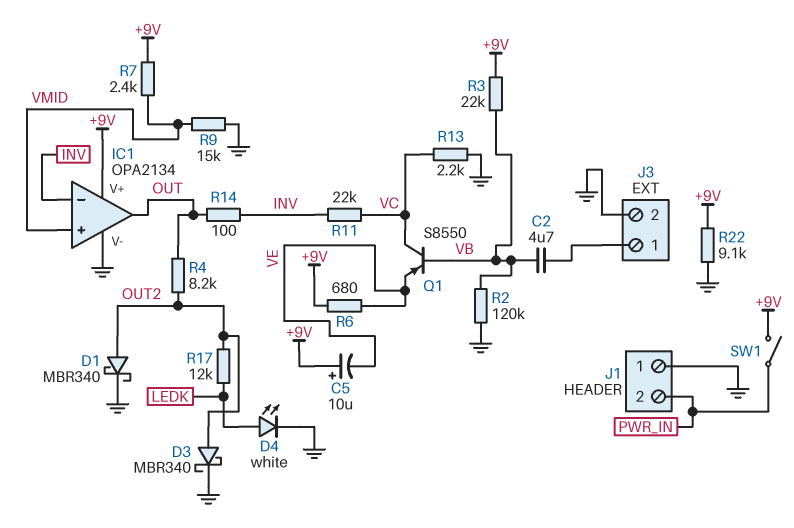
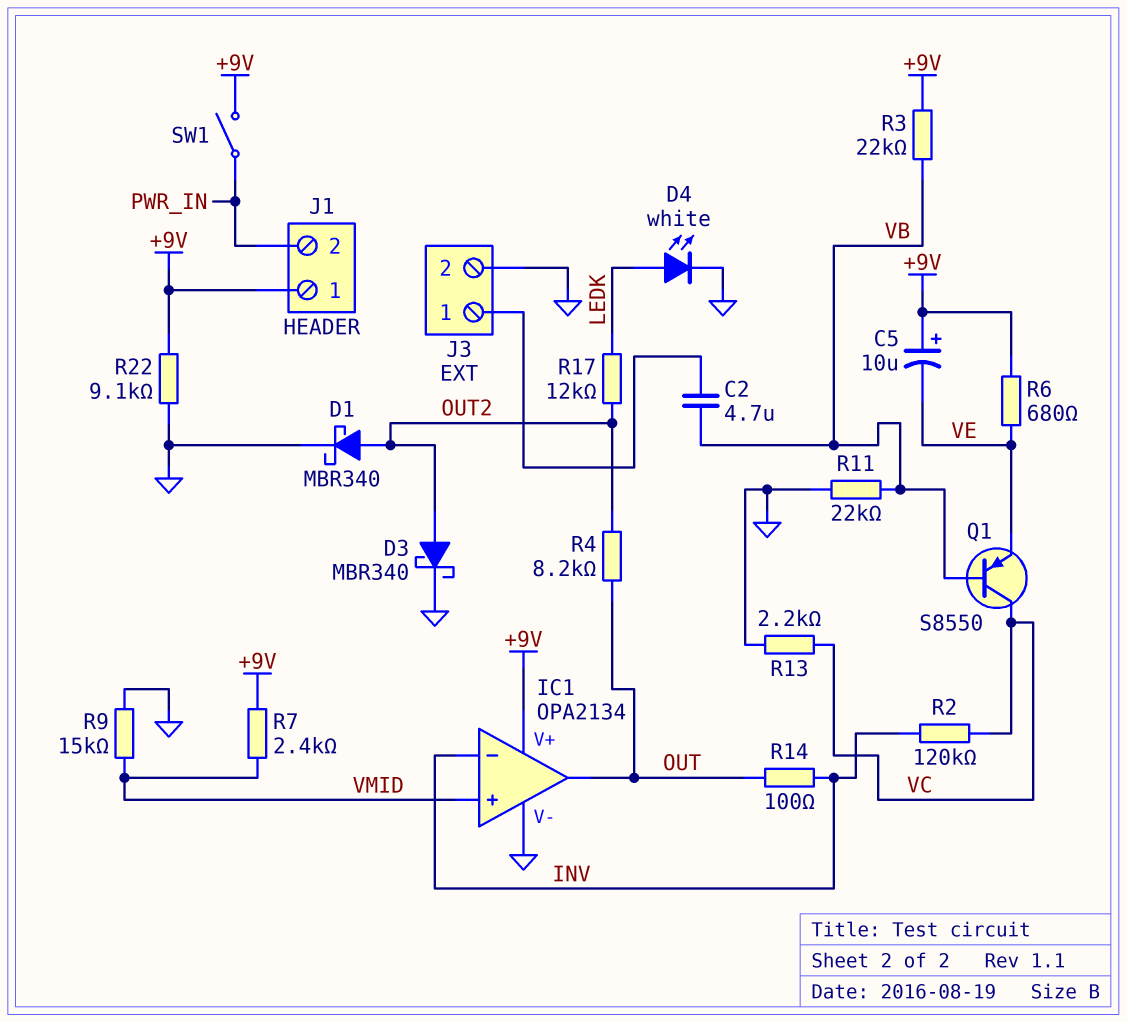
J1 pin 1: GND -> +9V
R2: 120k (GND, VB) -> 120k (INV, VC)
R11: 22k (INV, VC) -> 22k (GND, VB)

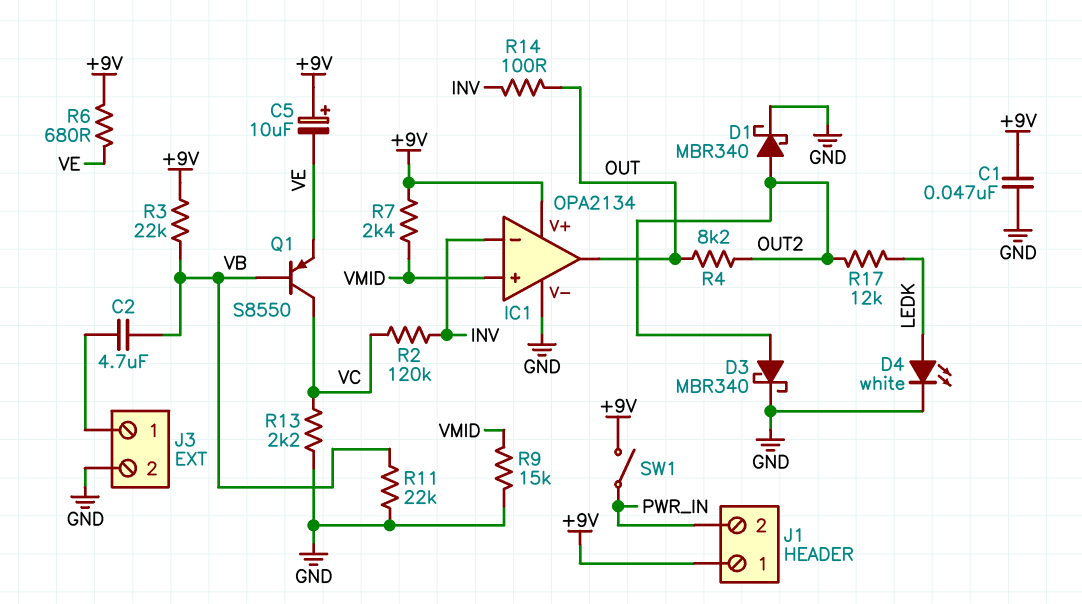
C1: none -> 47nF (+9V, GND)
R22: 9.1k (+9V, GND) -> none

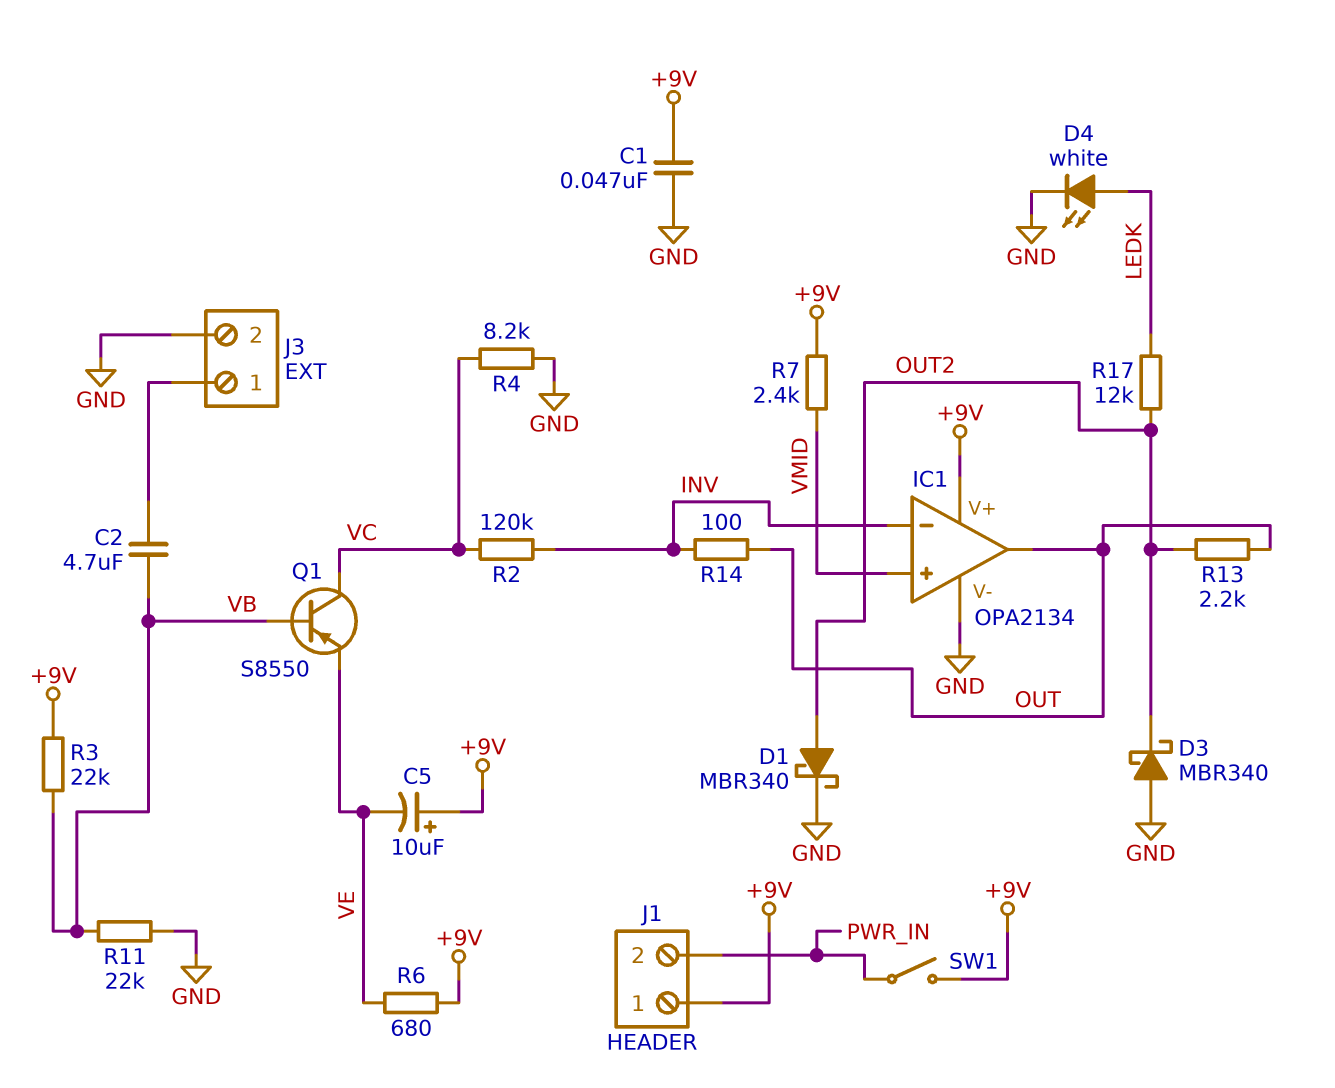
D3: schottky MBR340 (A OUT2, K GND) -> schottky MBR340 (A GND, K OUT2)
R4: 8.2k (OUT, OUT2) -> 8.2k (GND, VC)
R9: 15k (GND, VMID) -> none
R13: 2.2k (GND, VC) -> 2.2k (OUT, OUT2)

